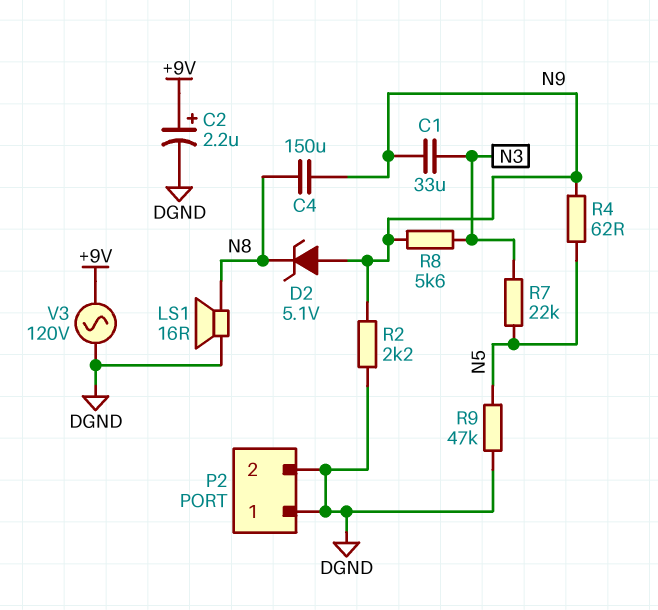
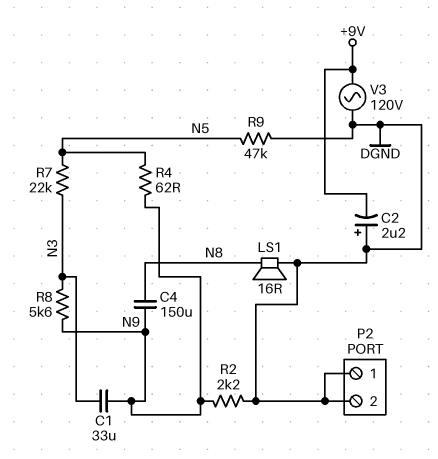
C2: 2.2uF (plus +9V, minus DGND) -> 2.2uF (plus DGND, minus +9V)
D2: zener 5.1V (A N9, K N8) -> none

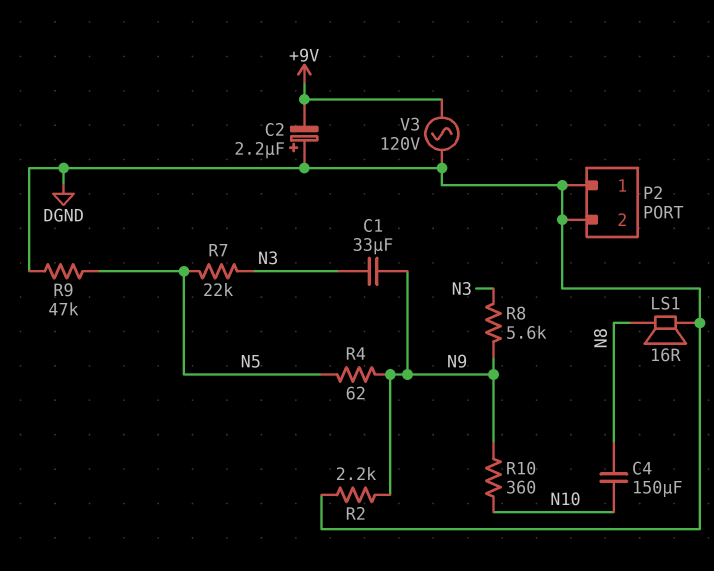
C4: 150uF (N8, N9) -> 150uF (N8, N10)
R10: none -> 360 (N9, N10)

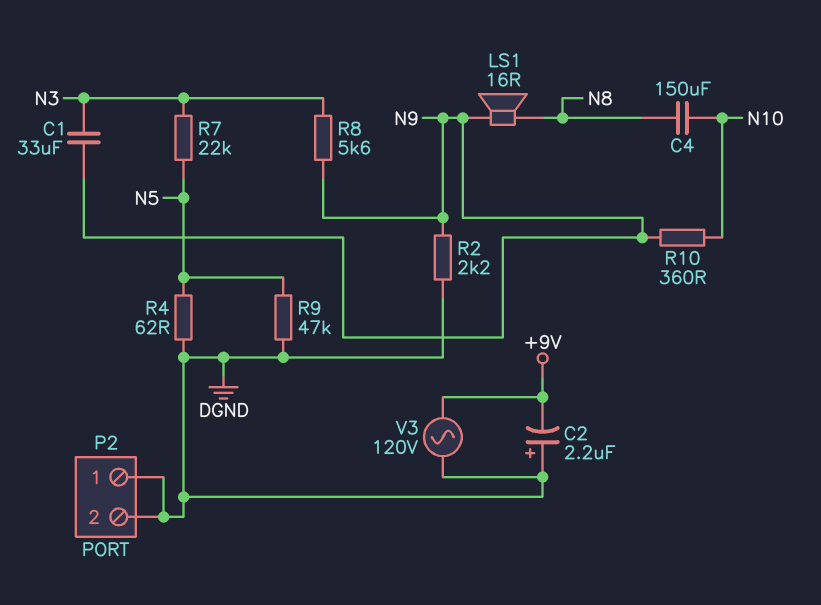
LS1: speaker 16R (DGND, N8) -> speaker 16R (N8, N9)
R4: 62 (N5, N9) -> 62 (DGND, N5)

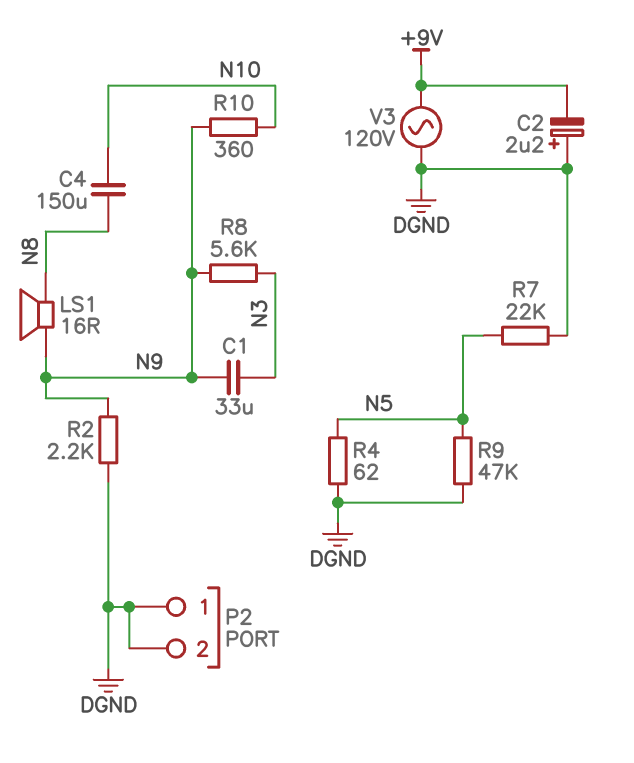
R7: 22k (N3, N5) -> 22k (DGND, N5)

